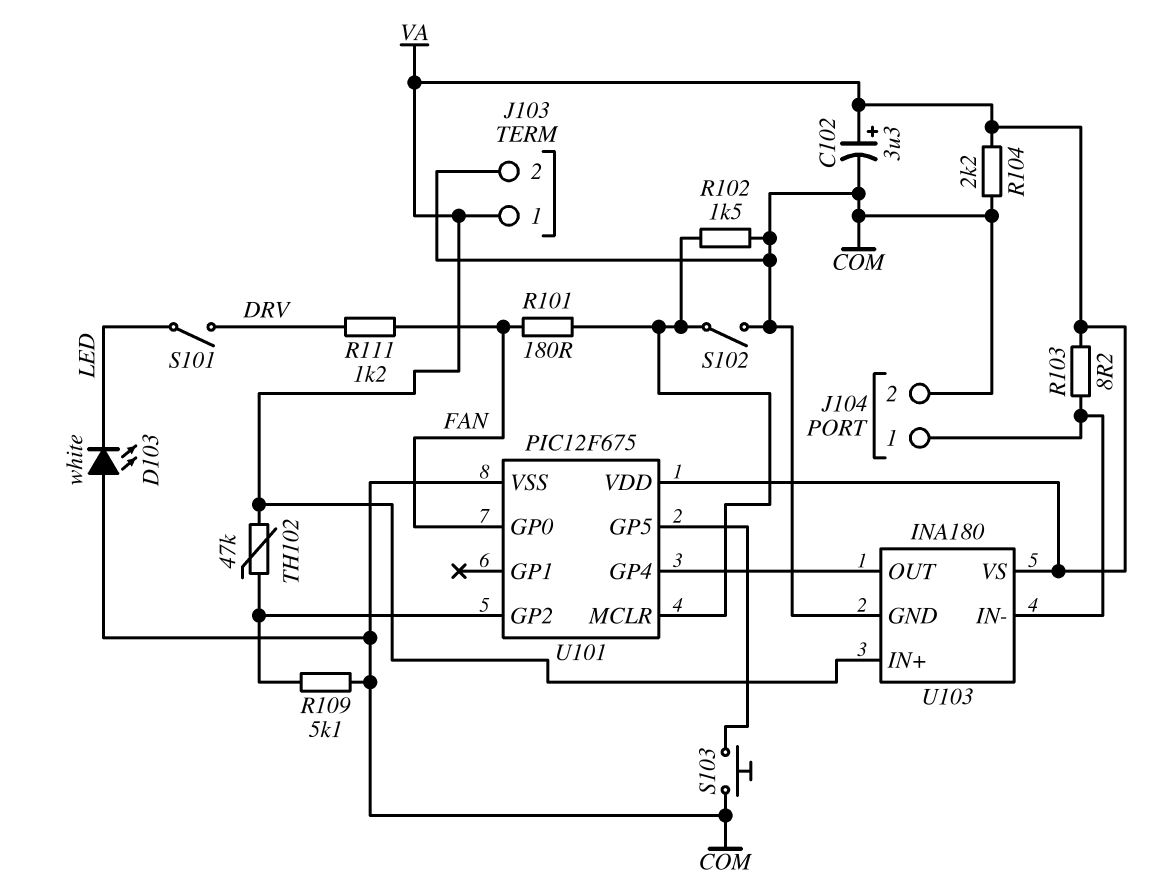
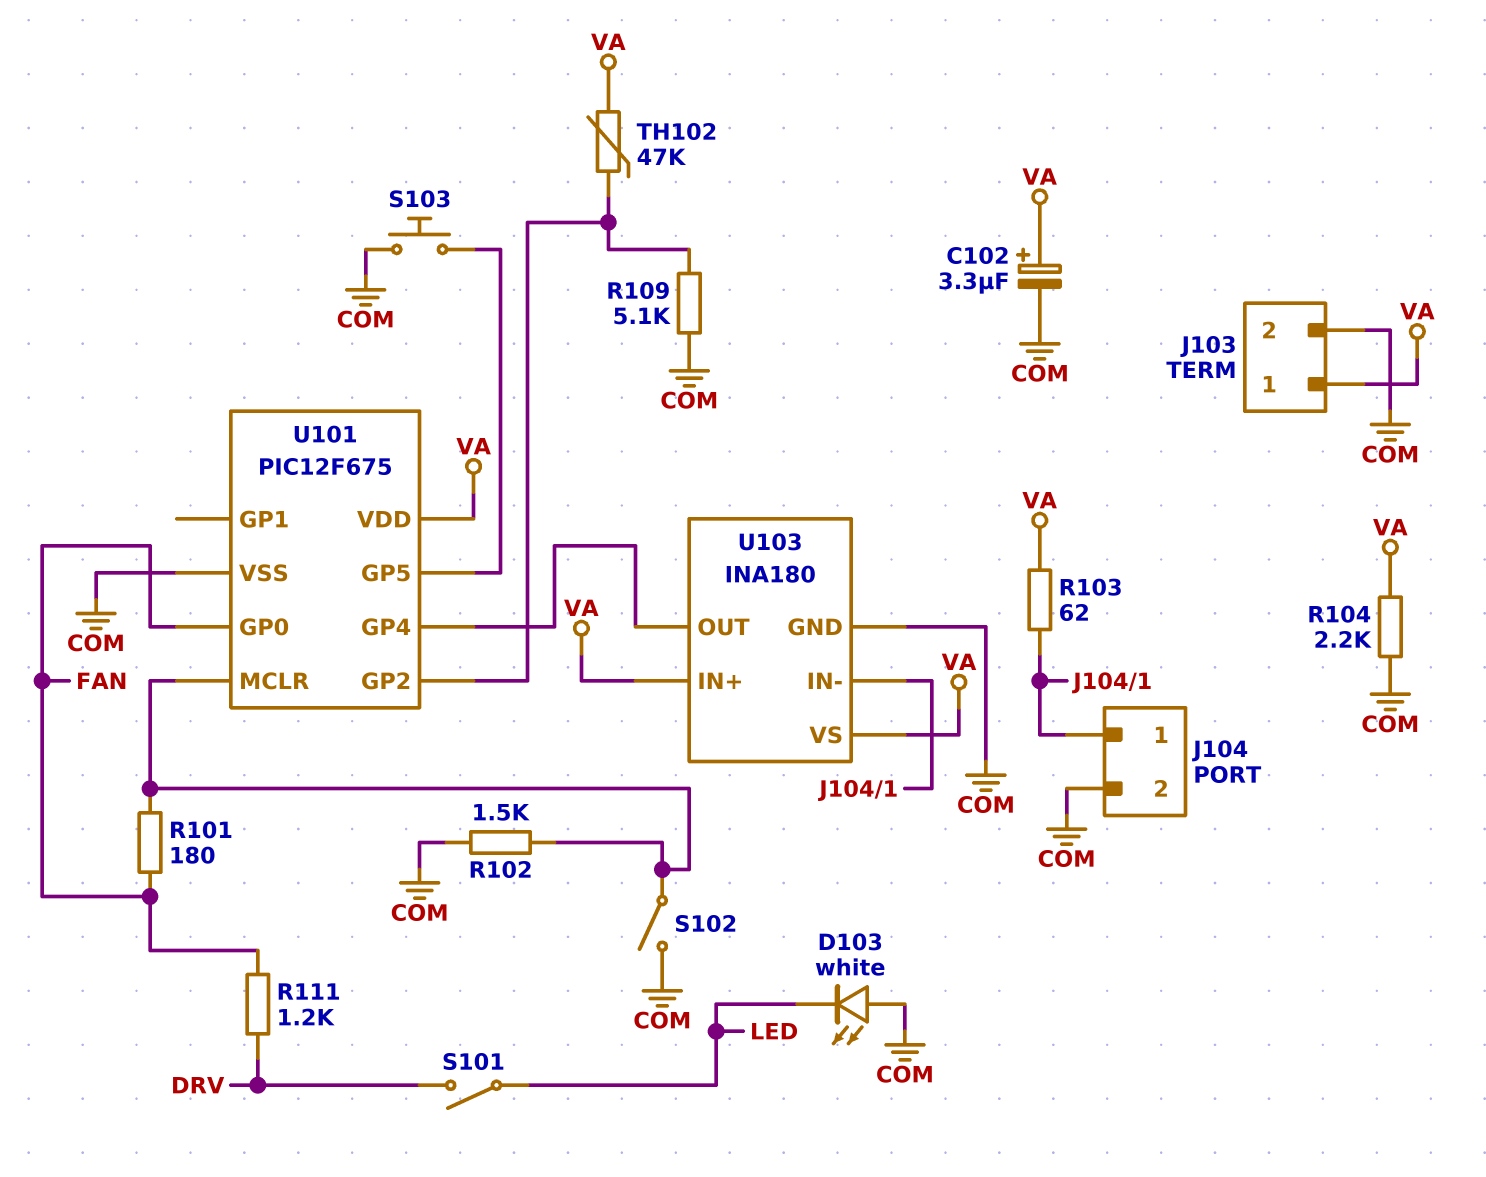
R103: 8.2 (J104/1, VA) -> 62 (J104/1, VA)

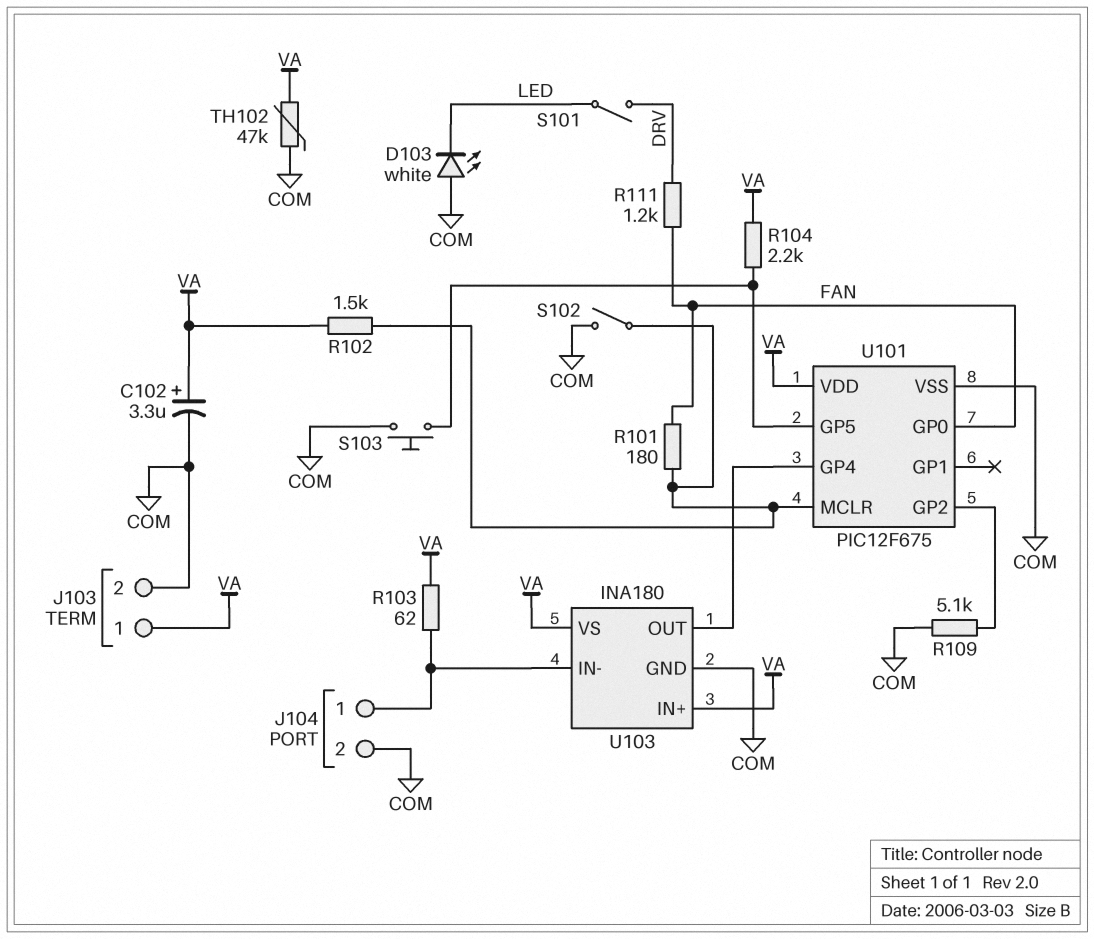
R102: 1.5k (COM, U101/MCLR) -> 1.5k (U101/MCLR, VA)
R104: 2.2k (COM, VA) -> 2.2k (U101/GP5, VA)
TH102: 47k (U101/GP2, VA) -> 47k (COM, VA)

